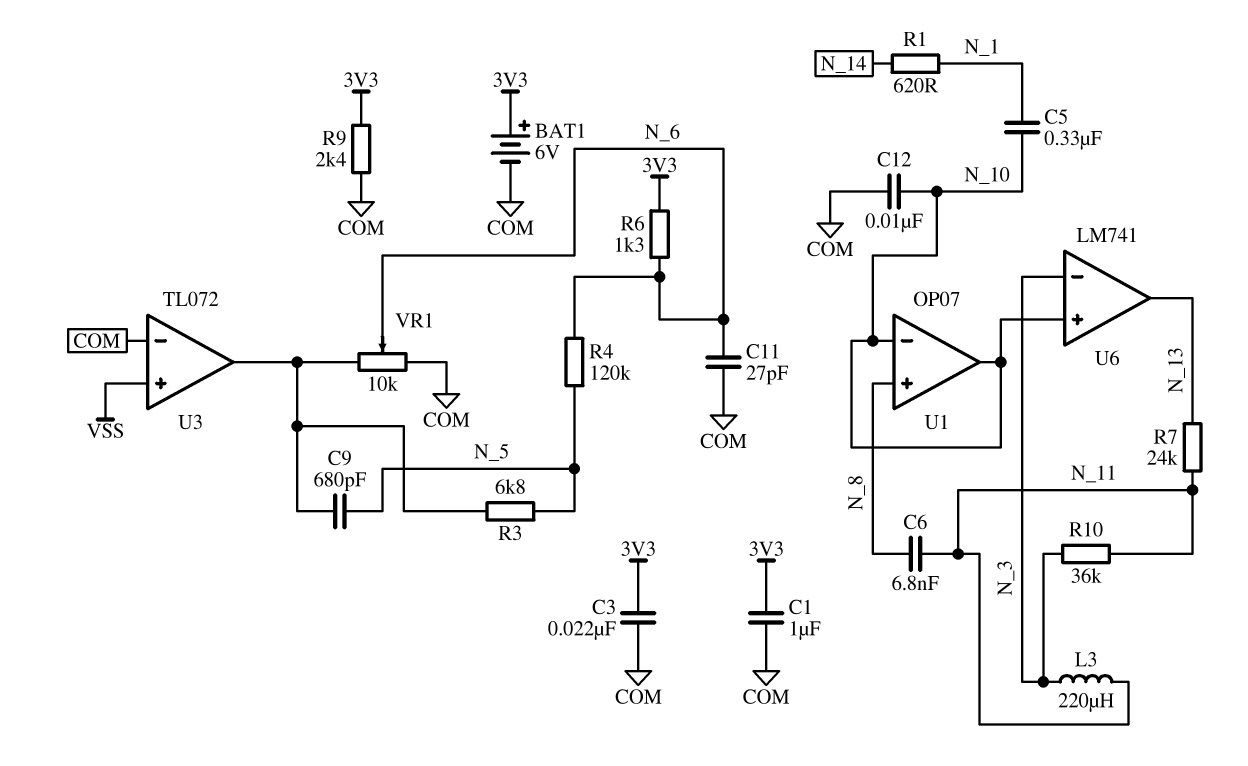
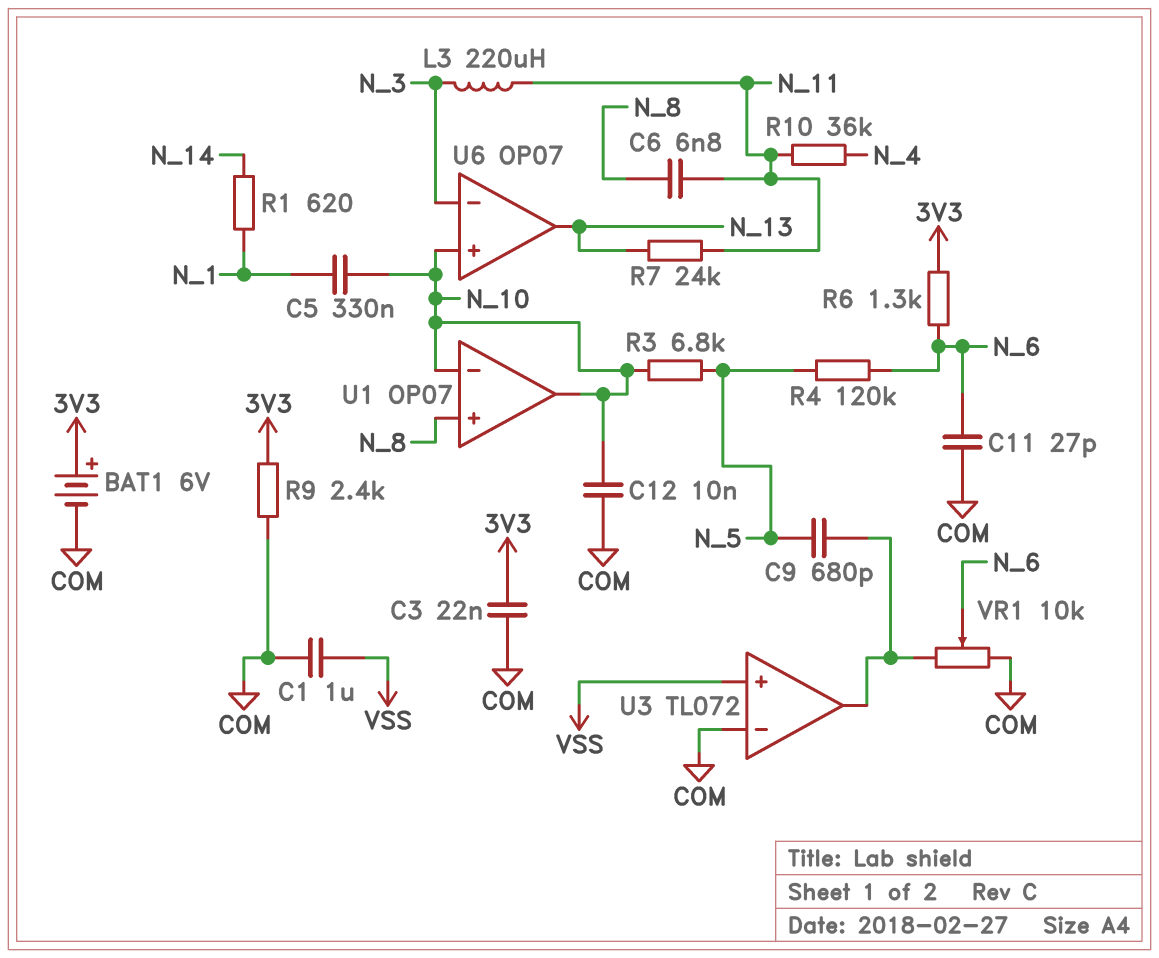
C1: 1uF (3V3, COM) -> 1uF (COM, VSS)
R3: 6.8k (N_5, U3/out) -> 6.8k (N_5, N_10)
R10: 36k (N_3, N_11) -> 36k (N_4, N_11)
U6: LM741 -> OP07

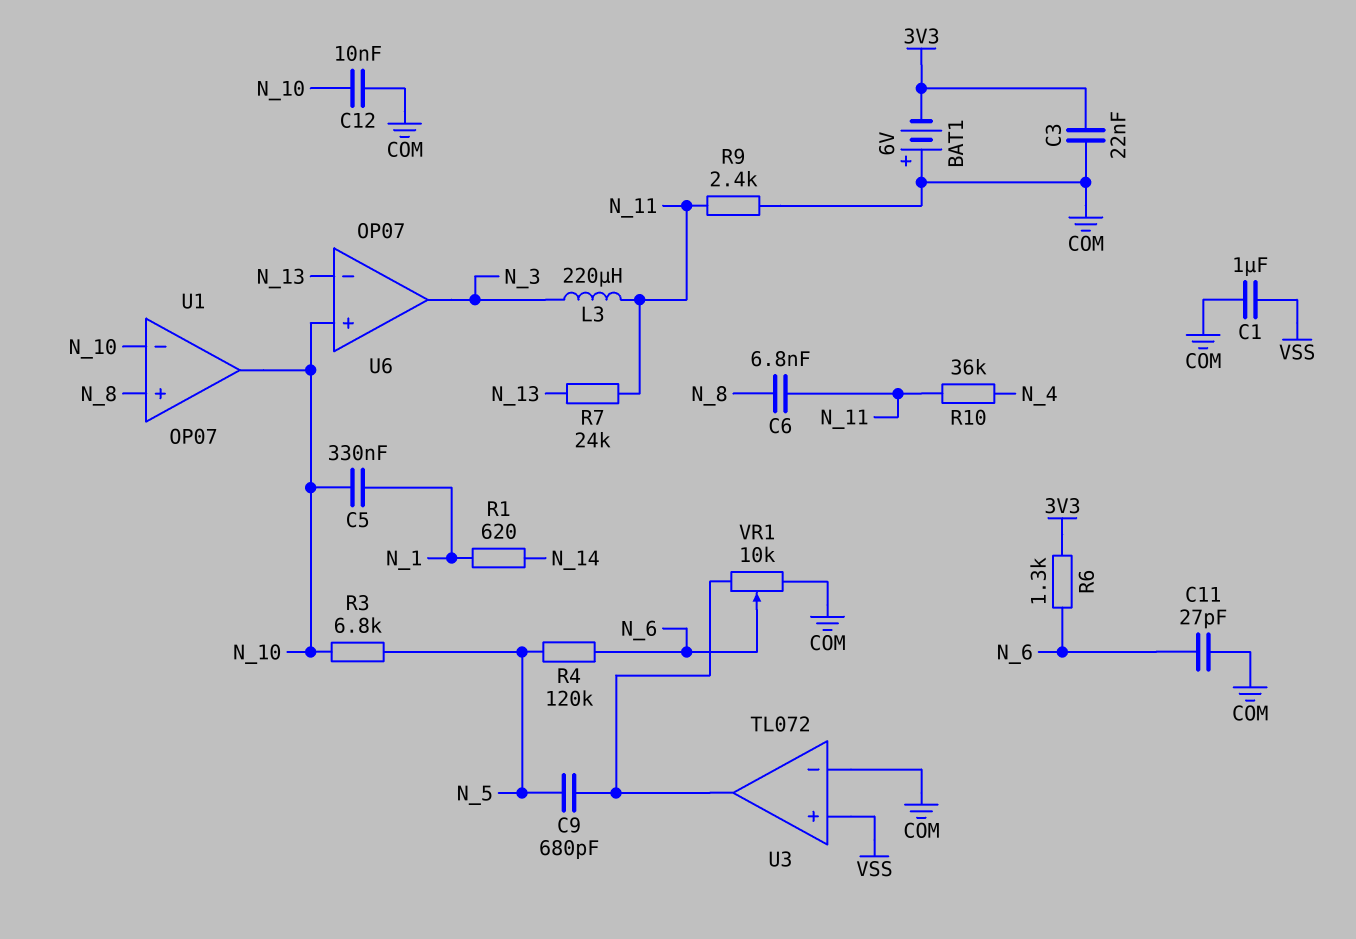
BAT1: 6V (plus 3V3, minus COM) -> 6V (plus COM, minus 3V3)
R9: 2.4k (3V3, COM) -> 2.4k (COM, N_11)
U6 pin in-: N_3 -> N_13
U6 pin out: N_13 -> N_3

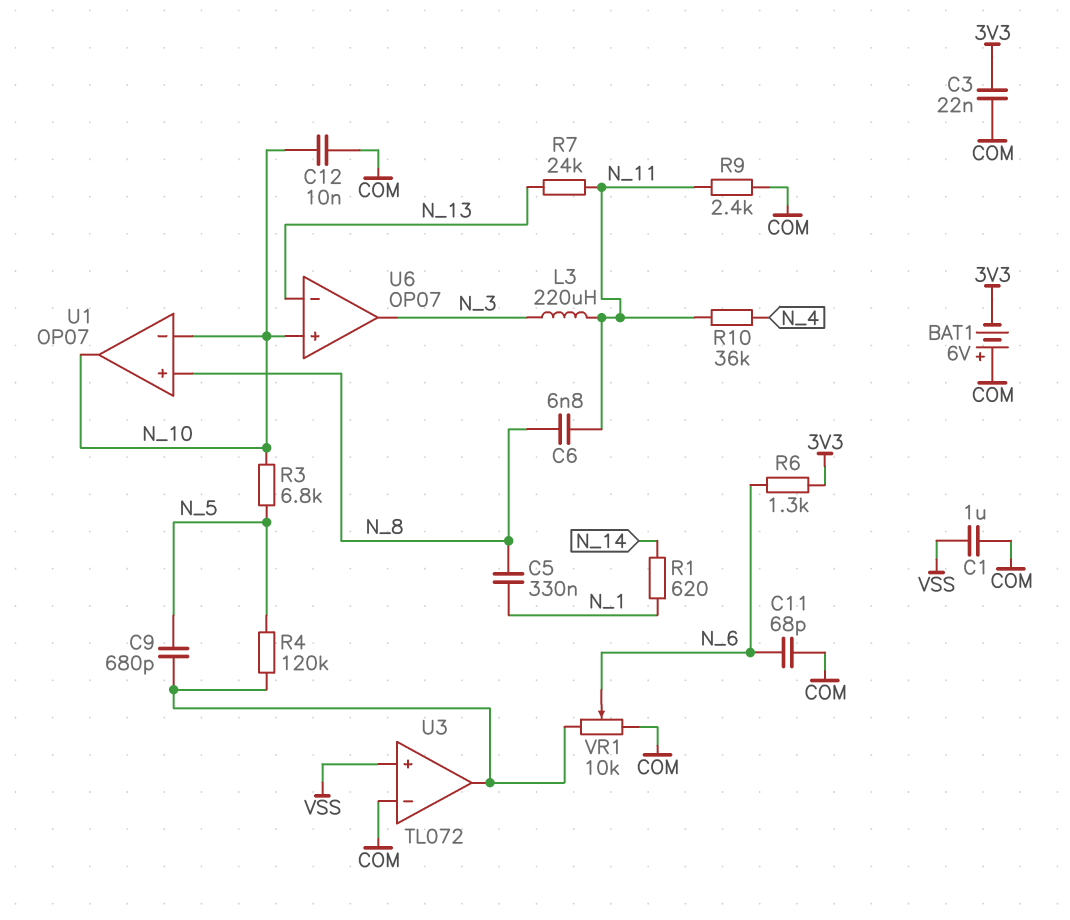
C5: 330nF (N_1, N_10) -> 330nF (N_1, N_8)
C11: 27pF (COM, N_6) -> 68pF (COM, N_6)
R4: 120k (N_5, N_6) -> 120k (N_5, U3/out)

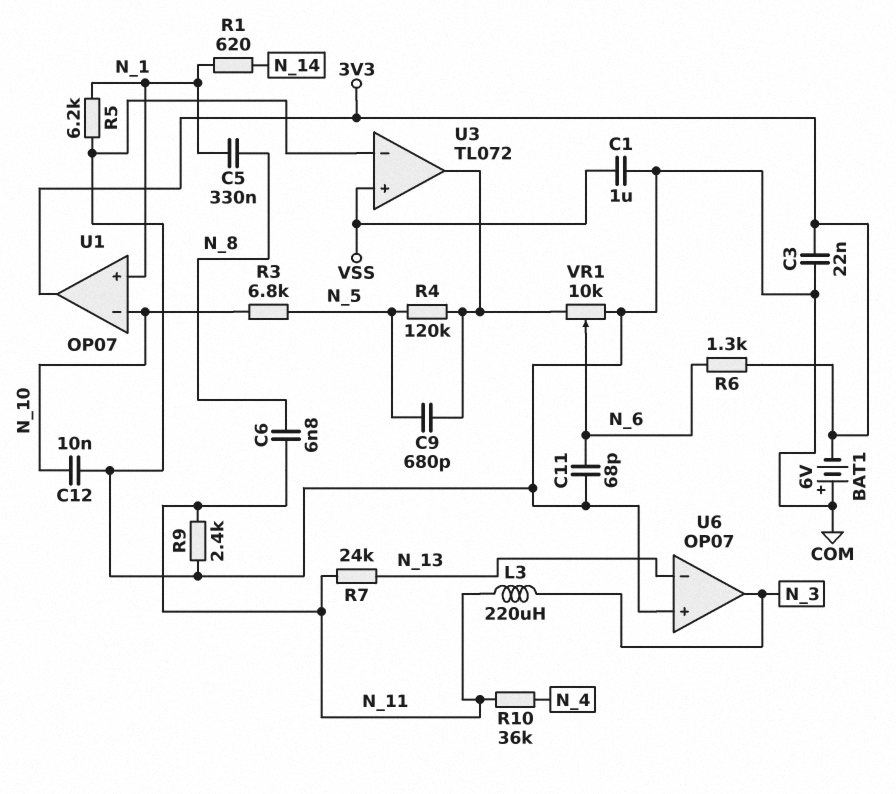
R5: none -> 6.2k (COM, N_1)
U1 pin in+: N_8 -> N_1
U1 pin out: N_10 -> 3V3
U6 pin in+: N_10 -> COM

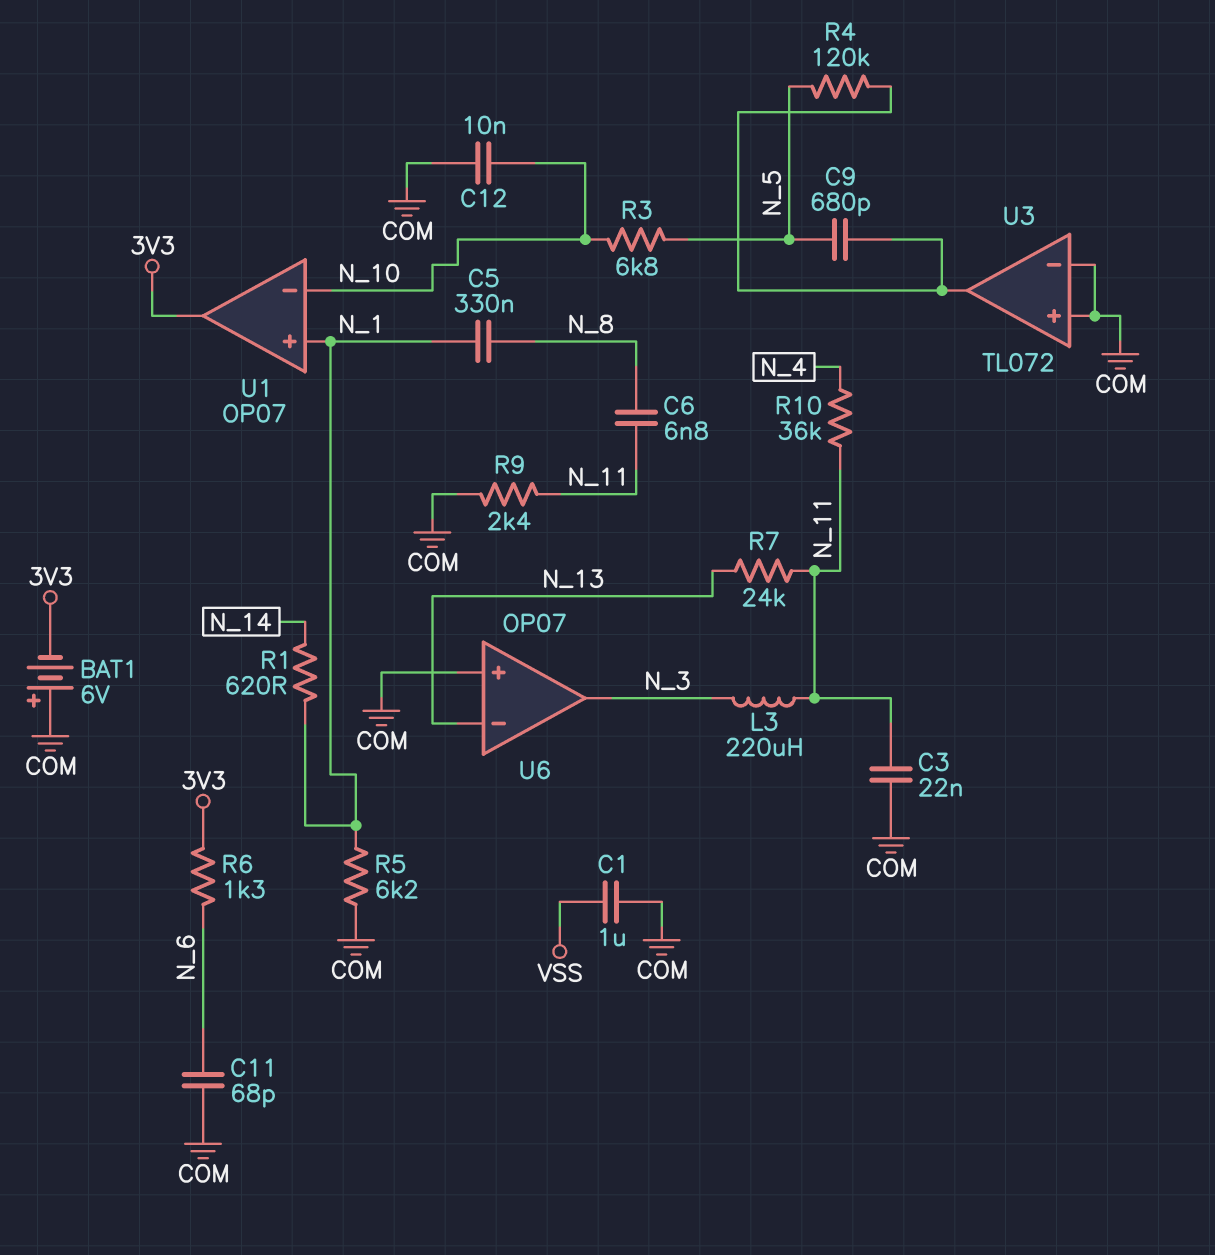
C3: 22nF (3V3, COM) -> 22nF (COM, N_11)
U3 pin in+: VSS -> COM
VR1: 10k (COM, U3/out, wiper N_6) -> none

